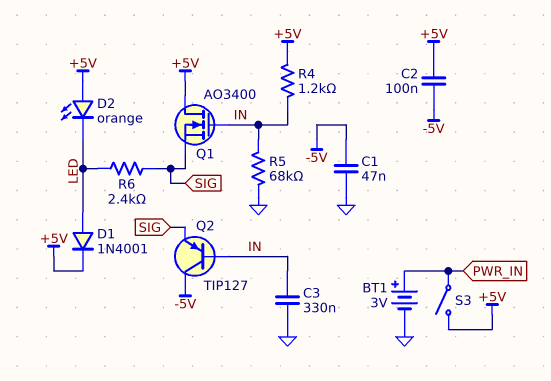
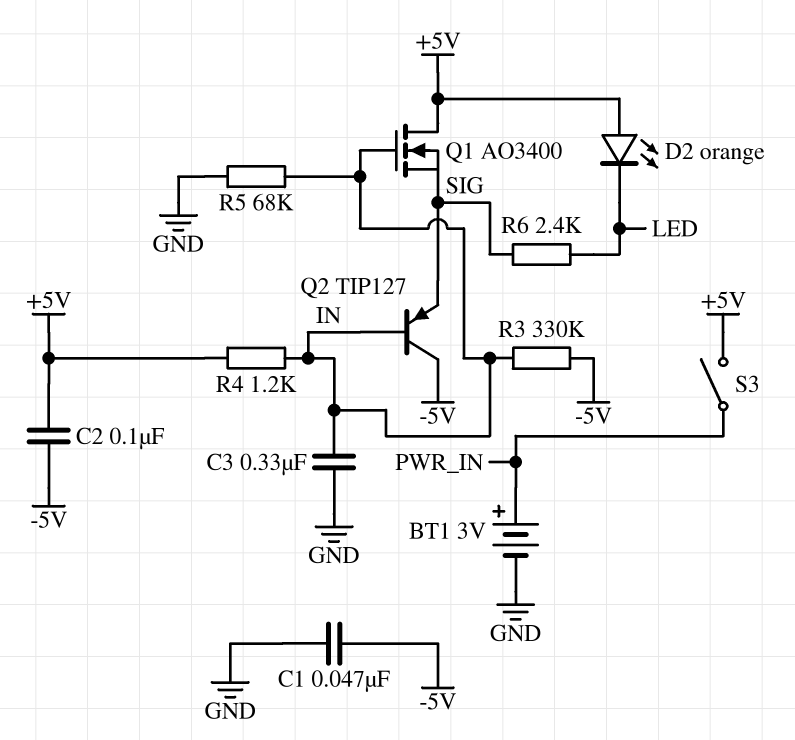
D1: diode 1N4001 (A LED, K +5V) -> none
R3: none -> 330k (-5V, IN)

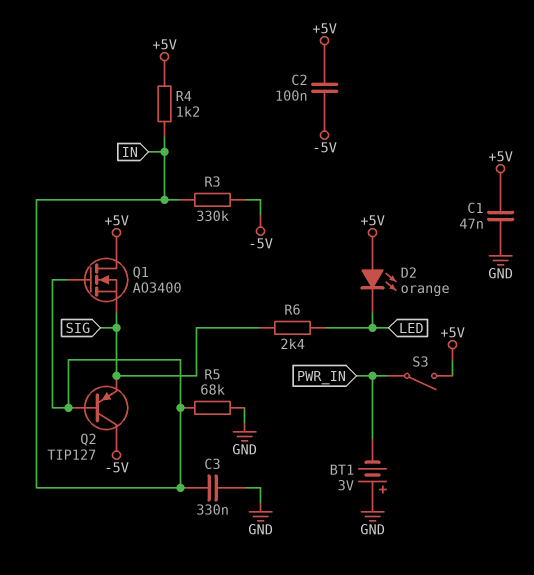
BT1: 3V (plus PWR_IN, minus GND) -> 3V (plus GND, minus PWR_IN)
C1: 47nF (-5V, GND) -> 47nF (+5V, GND)

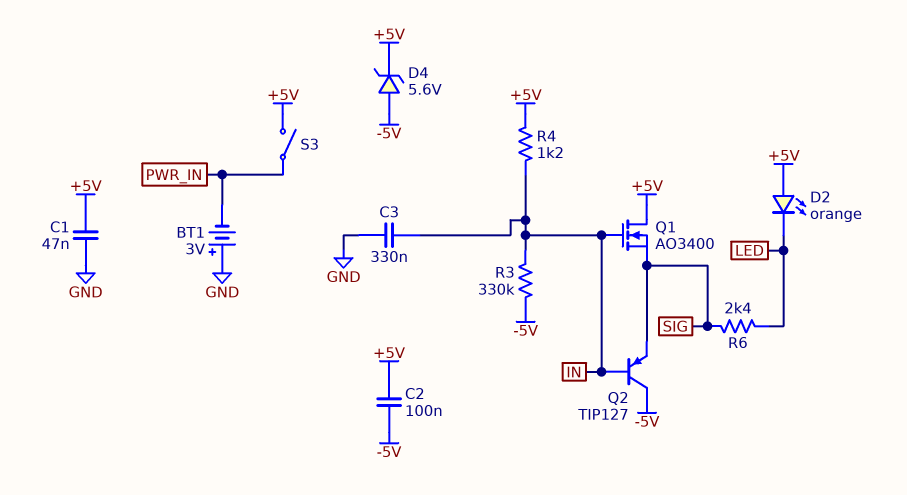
D4: none -> zener 5.6V (A -5V, K +5V)
R5: 68k (GND, IN) -> none

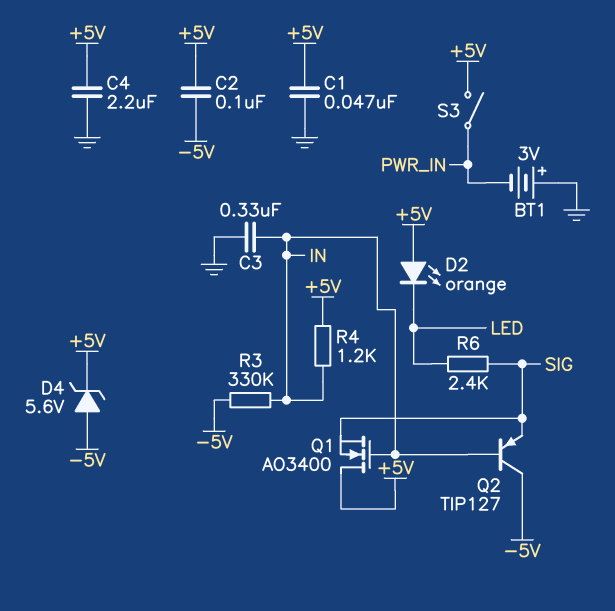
C4: none -> 2.2uF (+5V, GND)

